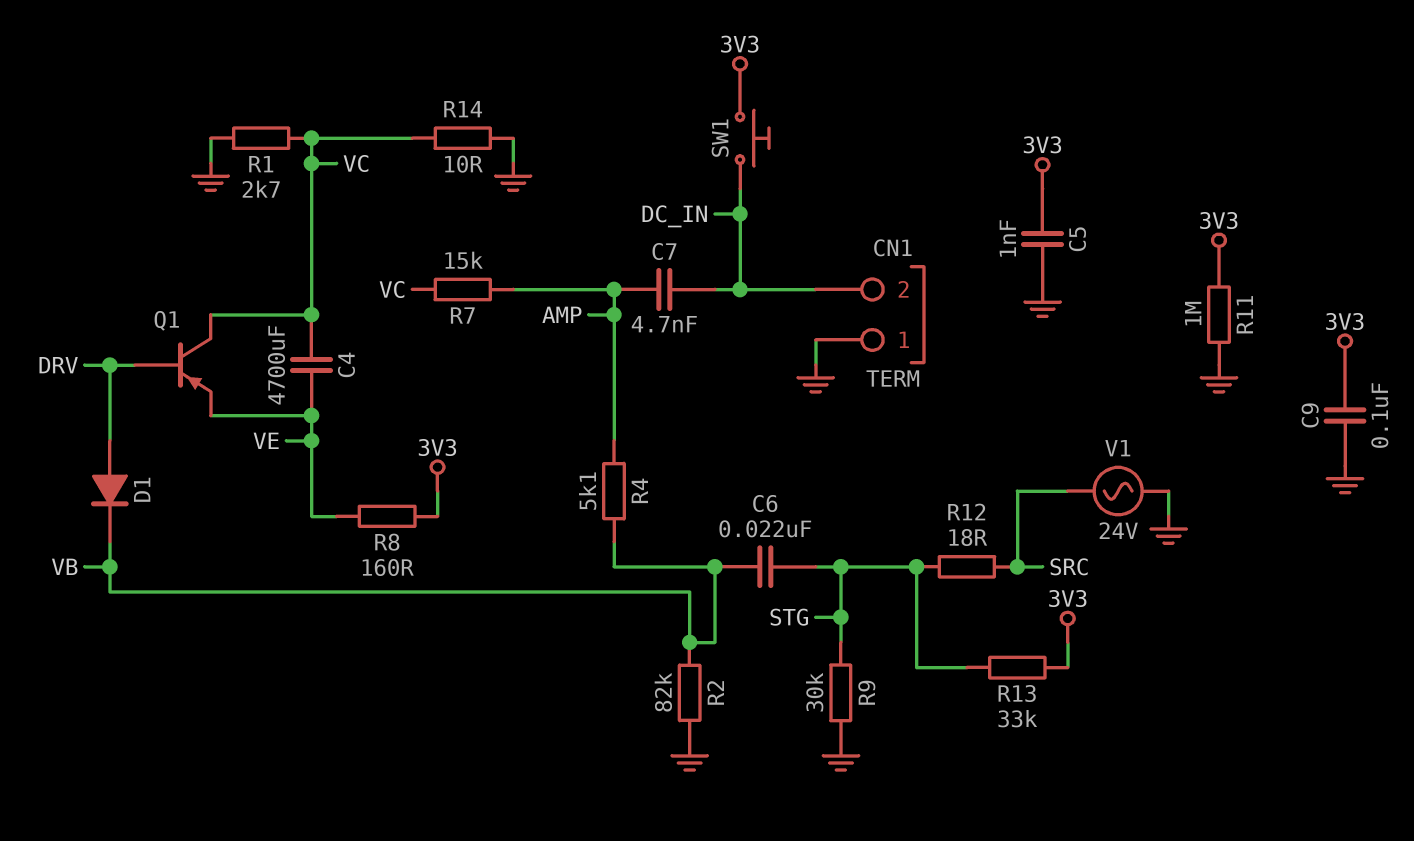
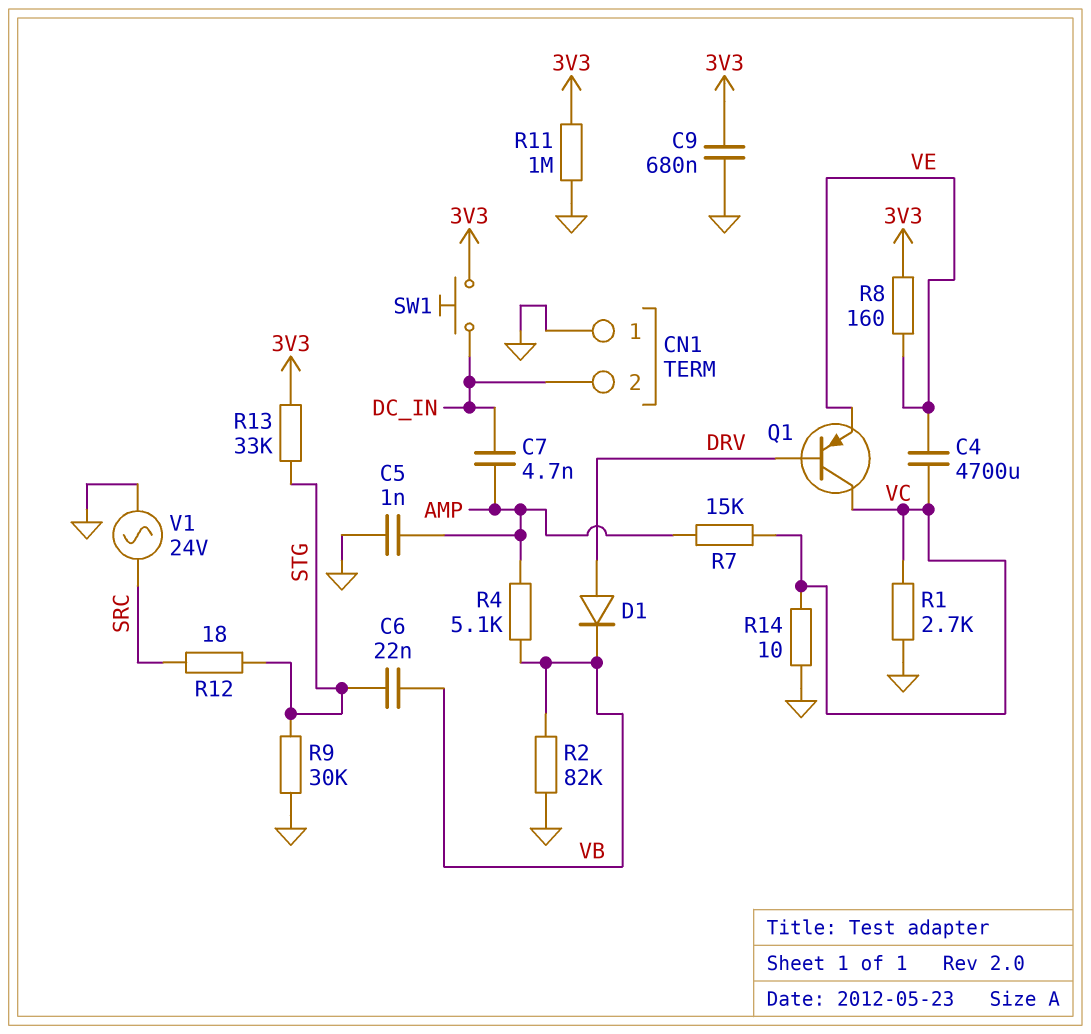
C5: 1nF (3V3, GND) -> 1nF (AMP, GND)
C9: 100nF (3V3, GND) -> 680nF (3V3, GND)

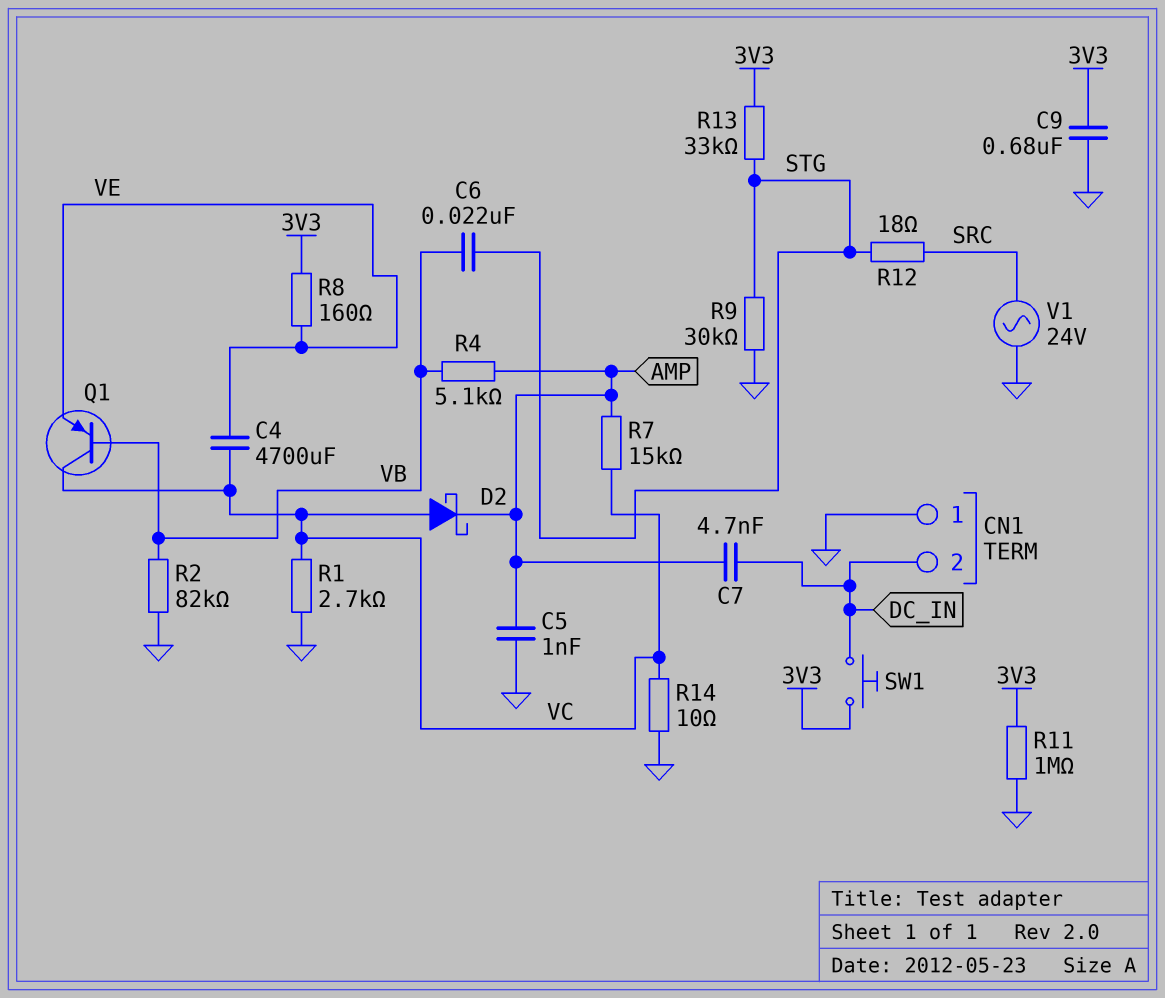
D1: diode (A DRV, K VB) -> none
D2: none -> schottky (A VC, K AMP)
Q1: PNP (B DRV, C VC, E VE) -> PNP (B VB, C VC, E VE)

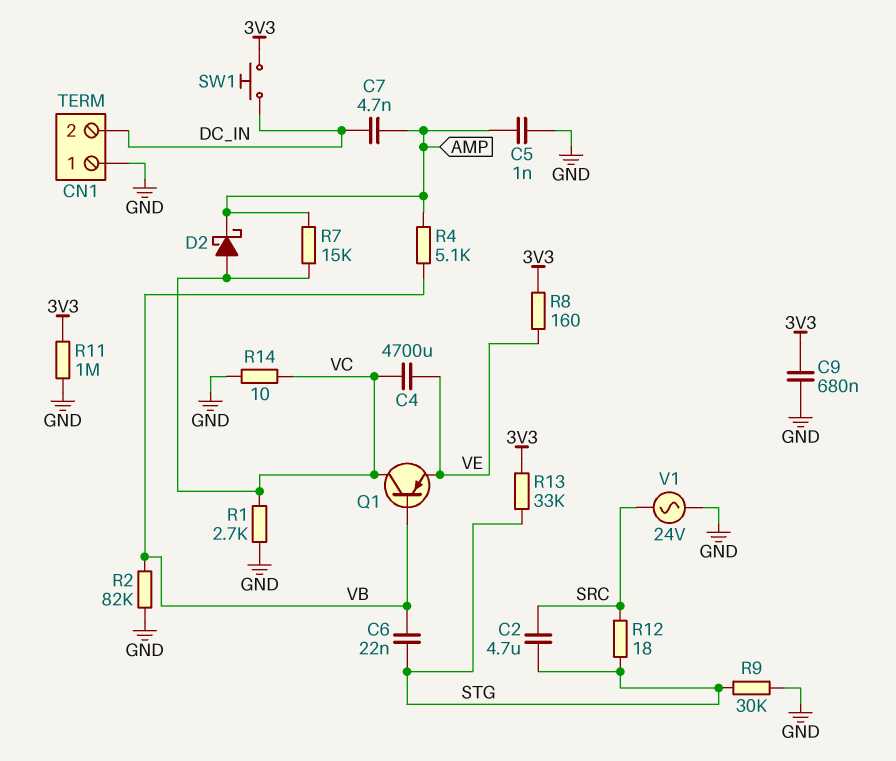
C2: none -> 4.7uF (SRC, STG)

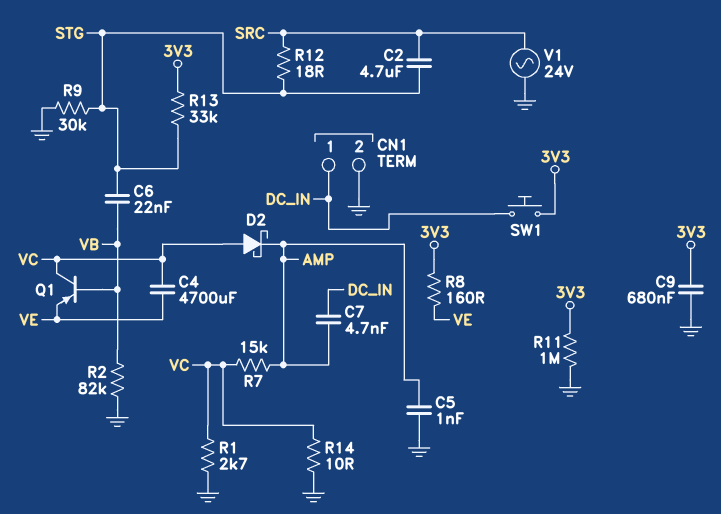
CN1 pin 1: GND -> DC_IN
CN1 pin 2: DC_IN -> GND
R4: 5.1k (AMP, VB) -> none

